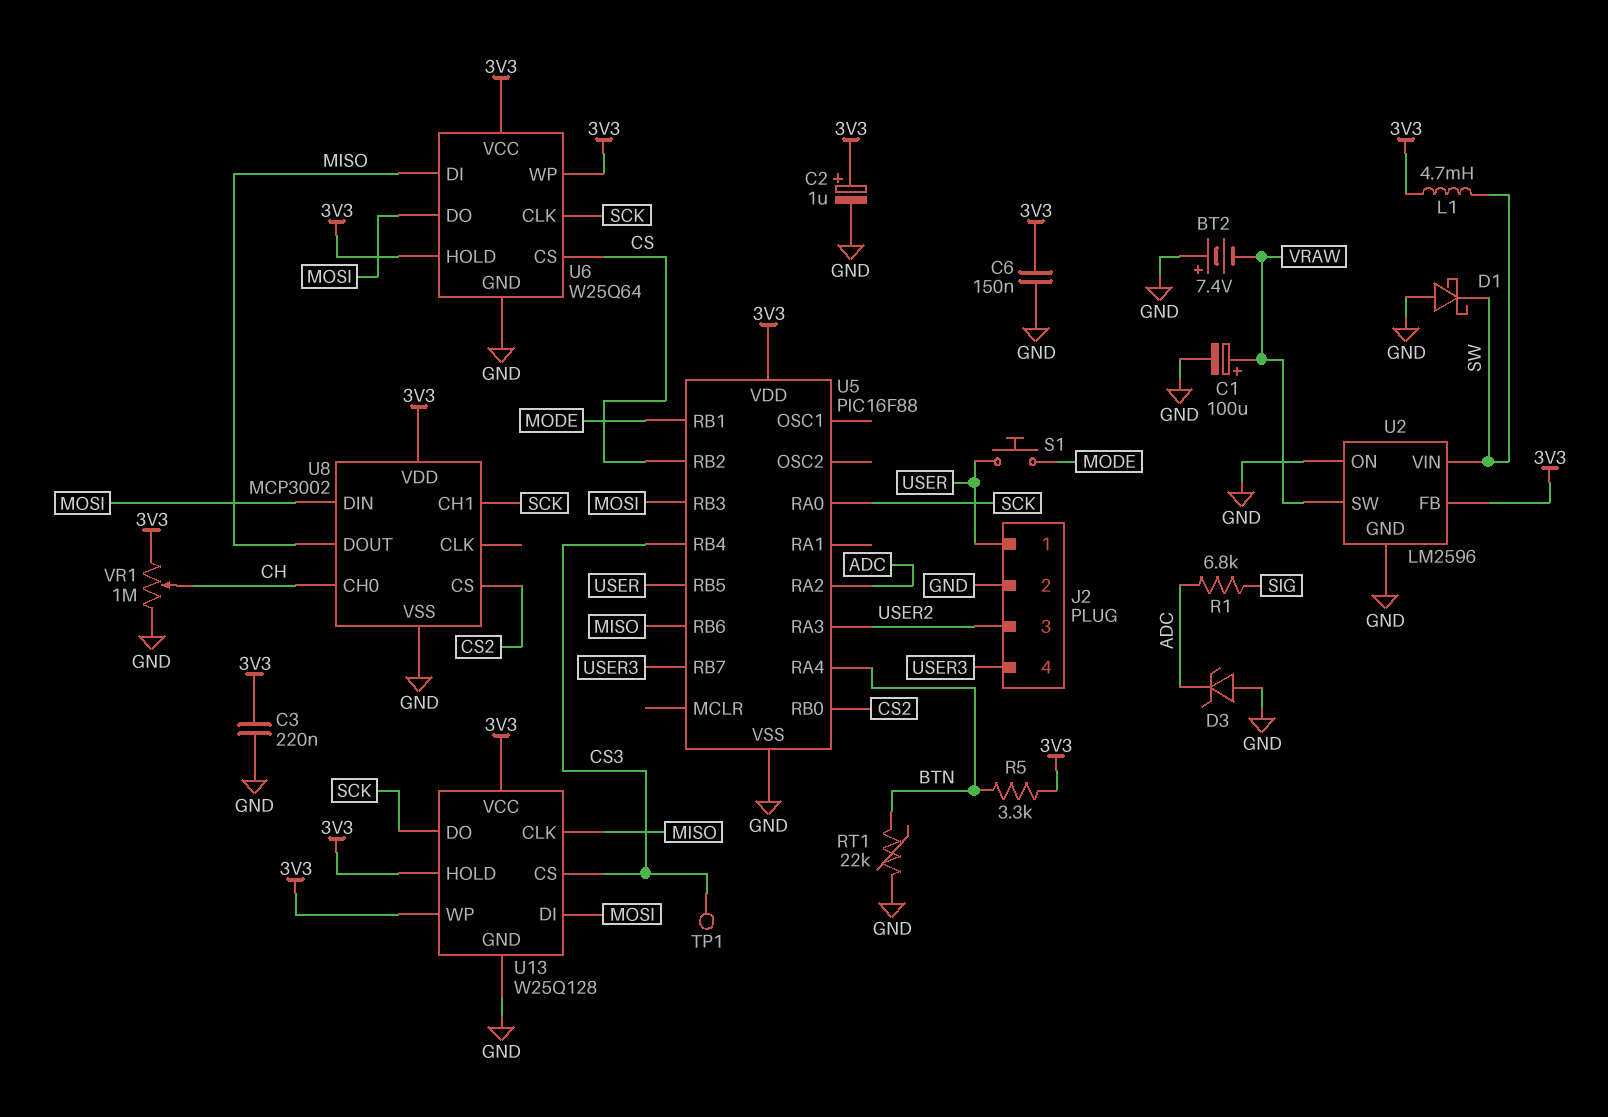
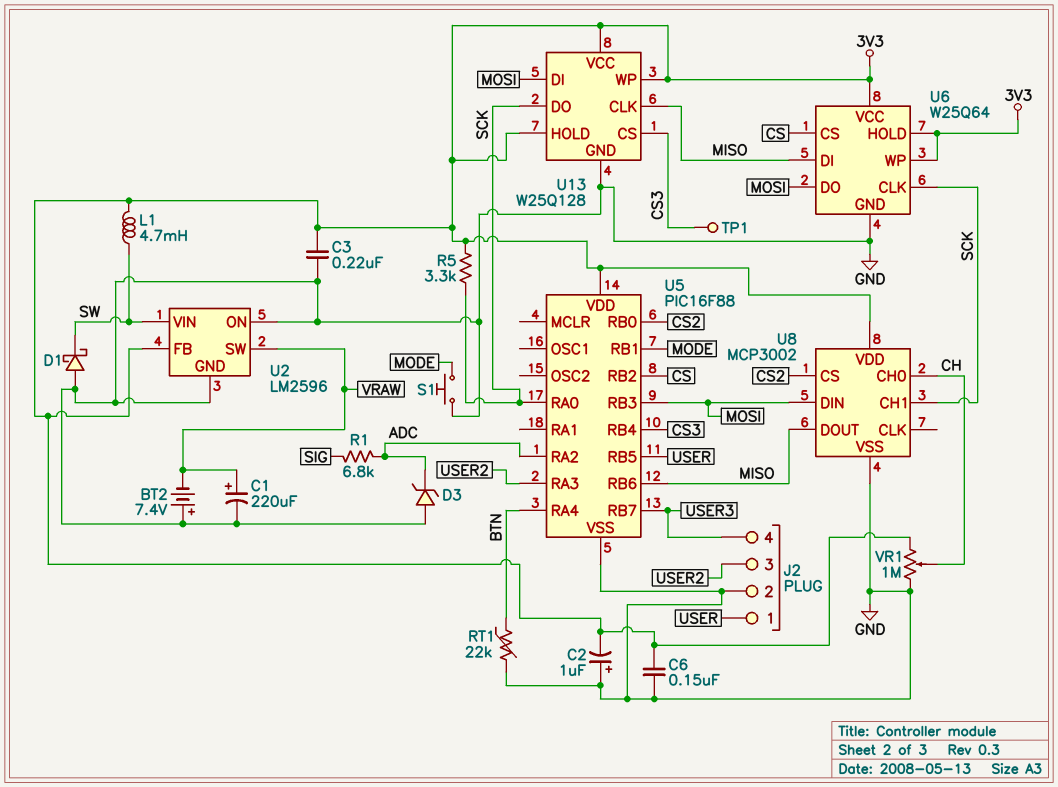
C1: 100uF (plus VRAW, minus GND) -> 220uF (plus VRAW, minus GND)
C2: 1uF (plus 3V3, minus GND) -> 1uF (plus GND, minus 3V3)
R5: 3.3k (3V3, BTN) -> 3.3k (3V3, SCK)
S1: button (MODE, USER) -> button (GND, MODE)

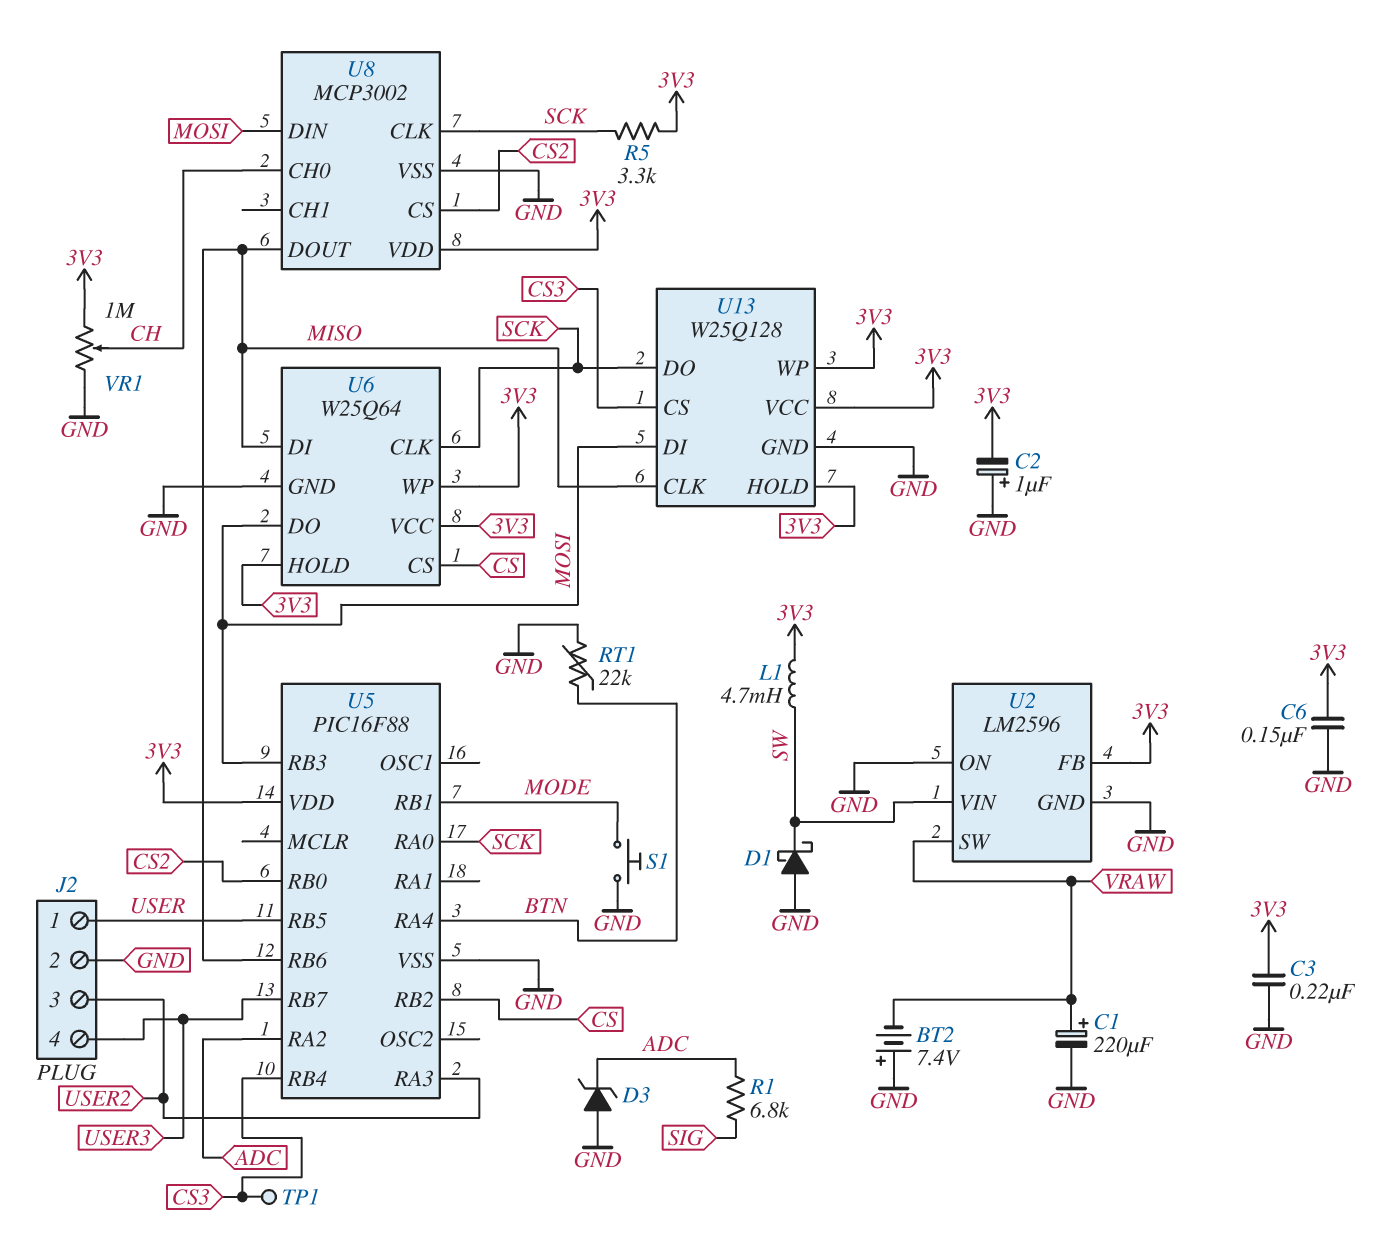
U8 pin CH1: SCK -> none
U8 pin CLK: none -> SCK

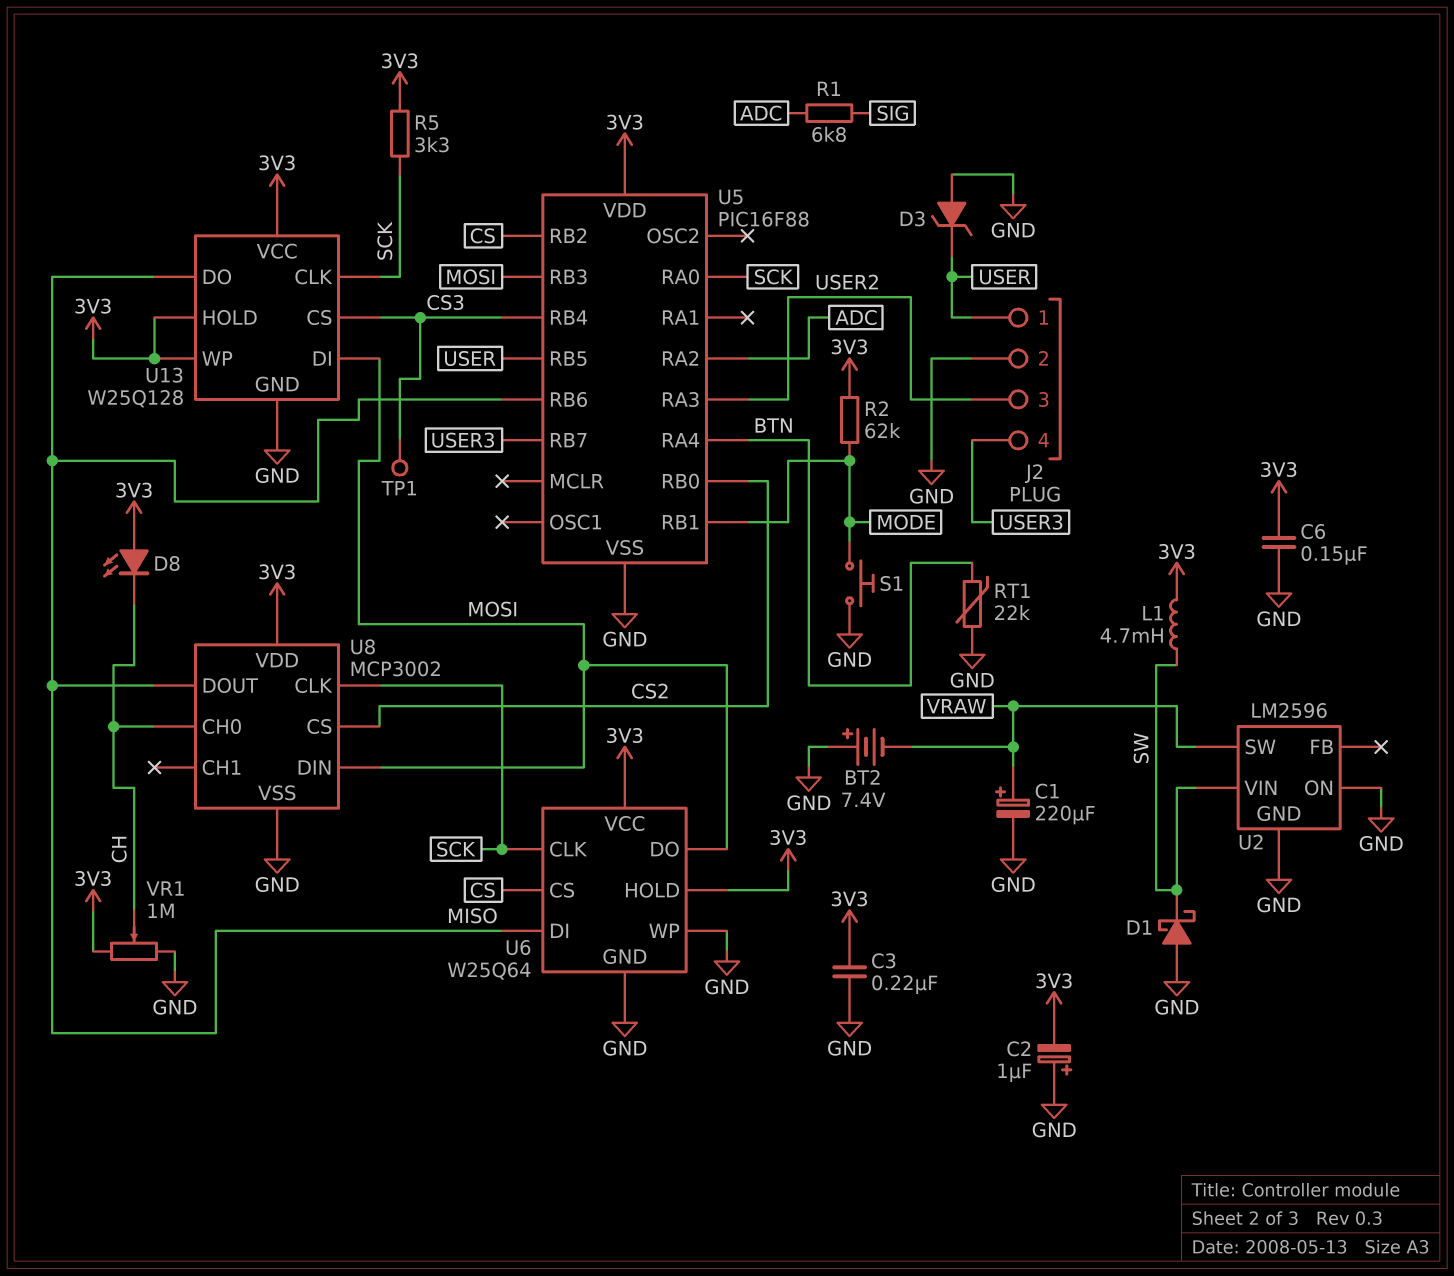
D3: zener (A GND, K ADC) -> zener (A GND, K USER)
D8: none -> LED (A 3V3, K CH)
R2: none -> 62k (3V3, MODE)
U2 pin FB: 3V3 -> none
U6 pin WP: 3V3 -> GND
U13 pin CLK: MISO -> SCK
U13 pin DO: SCK -> MISO

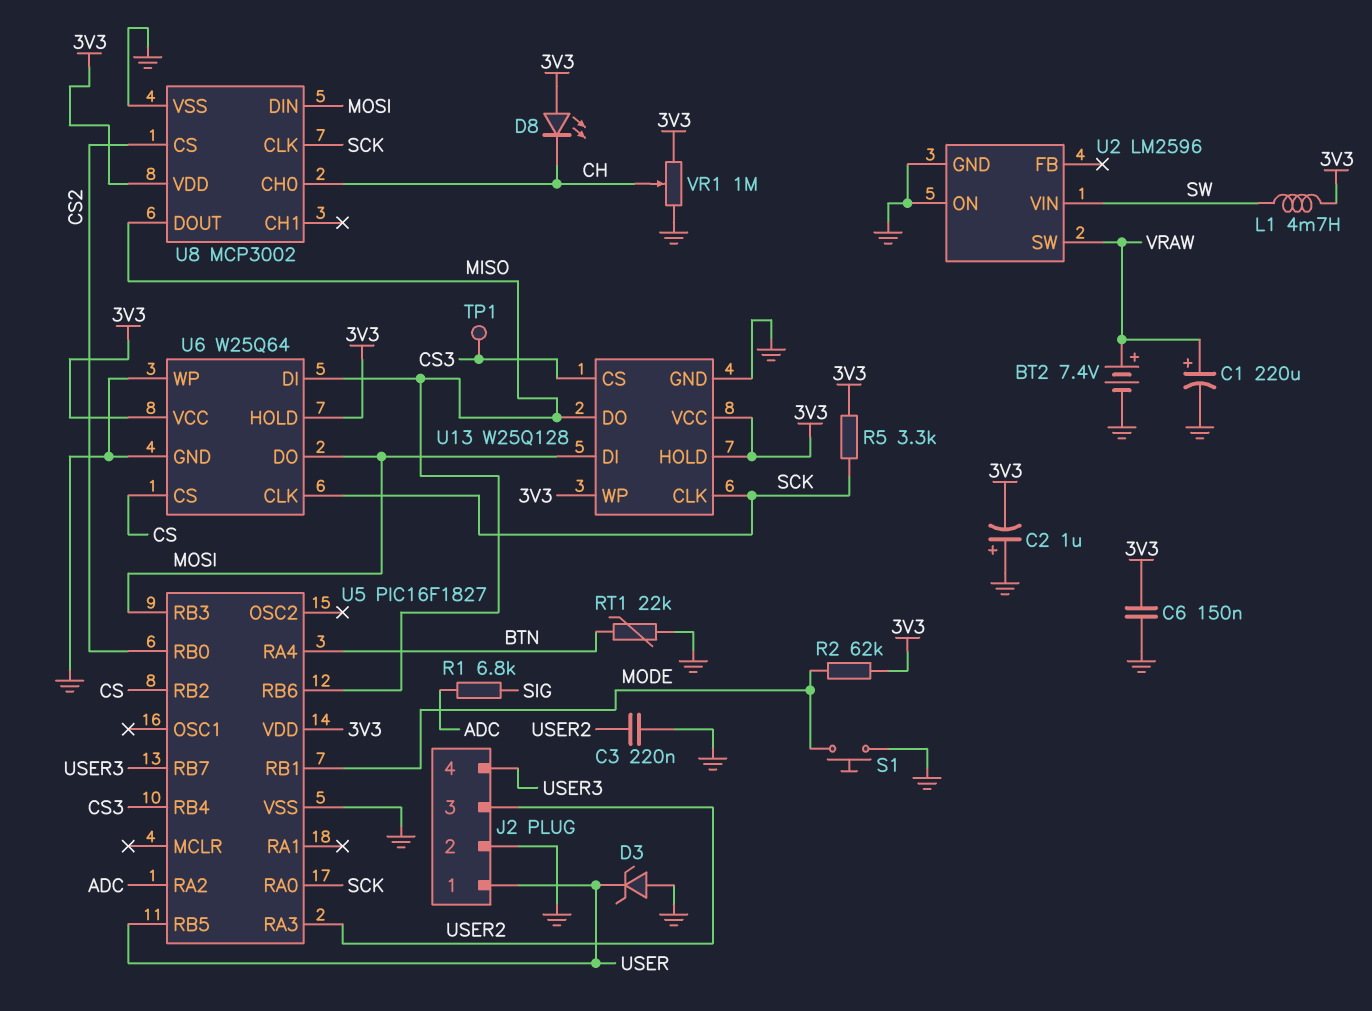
BT2: 7.4V (plus GND, minus VRAW) -> 7.4V (plus VRAW, minus GND)
C3: 220nF (3V3, GND) -> 220nF (GND, USER2)
D1: schottky (A GND, K SW) -> none
U5: PIC16F88 -> PIC16F1827

